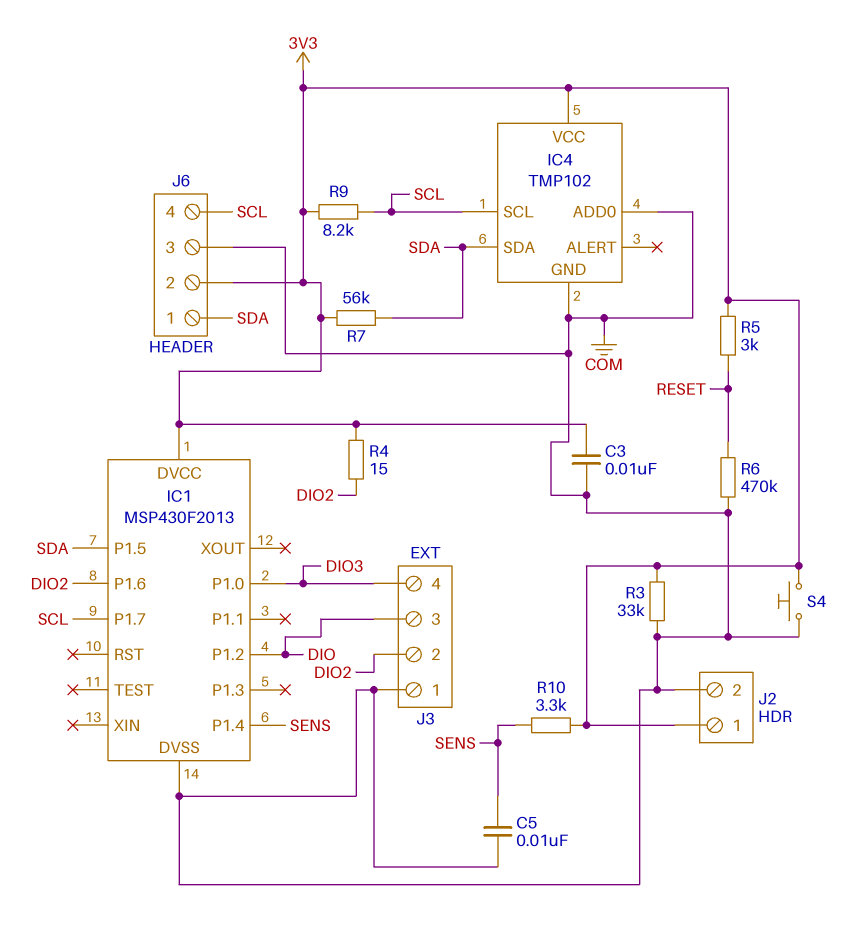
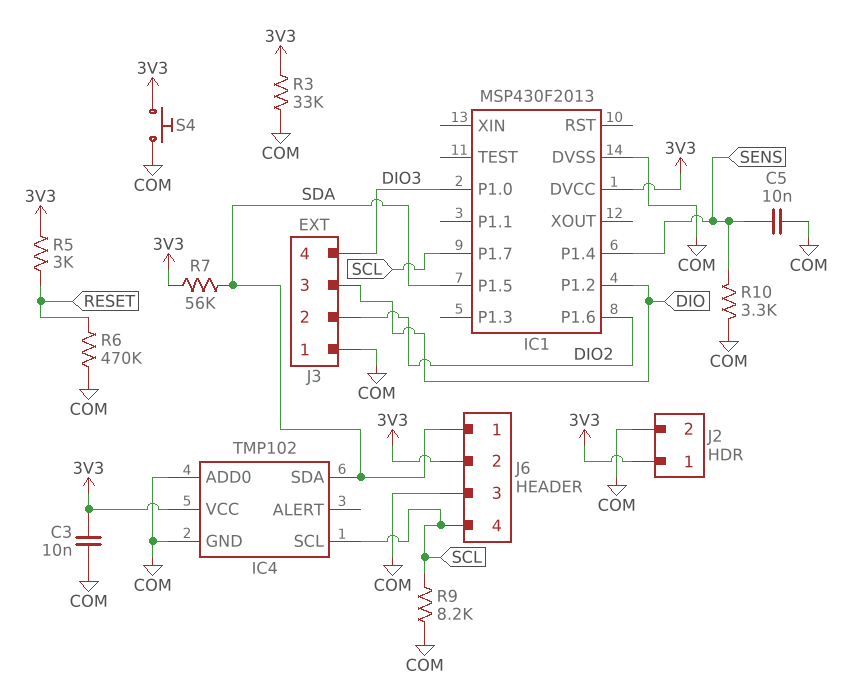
R4: 15 (3V3, DIO2) -> none
R9: 8.2k (3V3, SCL) -> 8.2k (COM, SCL)
R10: 3.3k (3V3, SENS) -> 3.3k (COM, SENS)

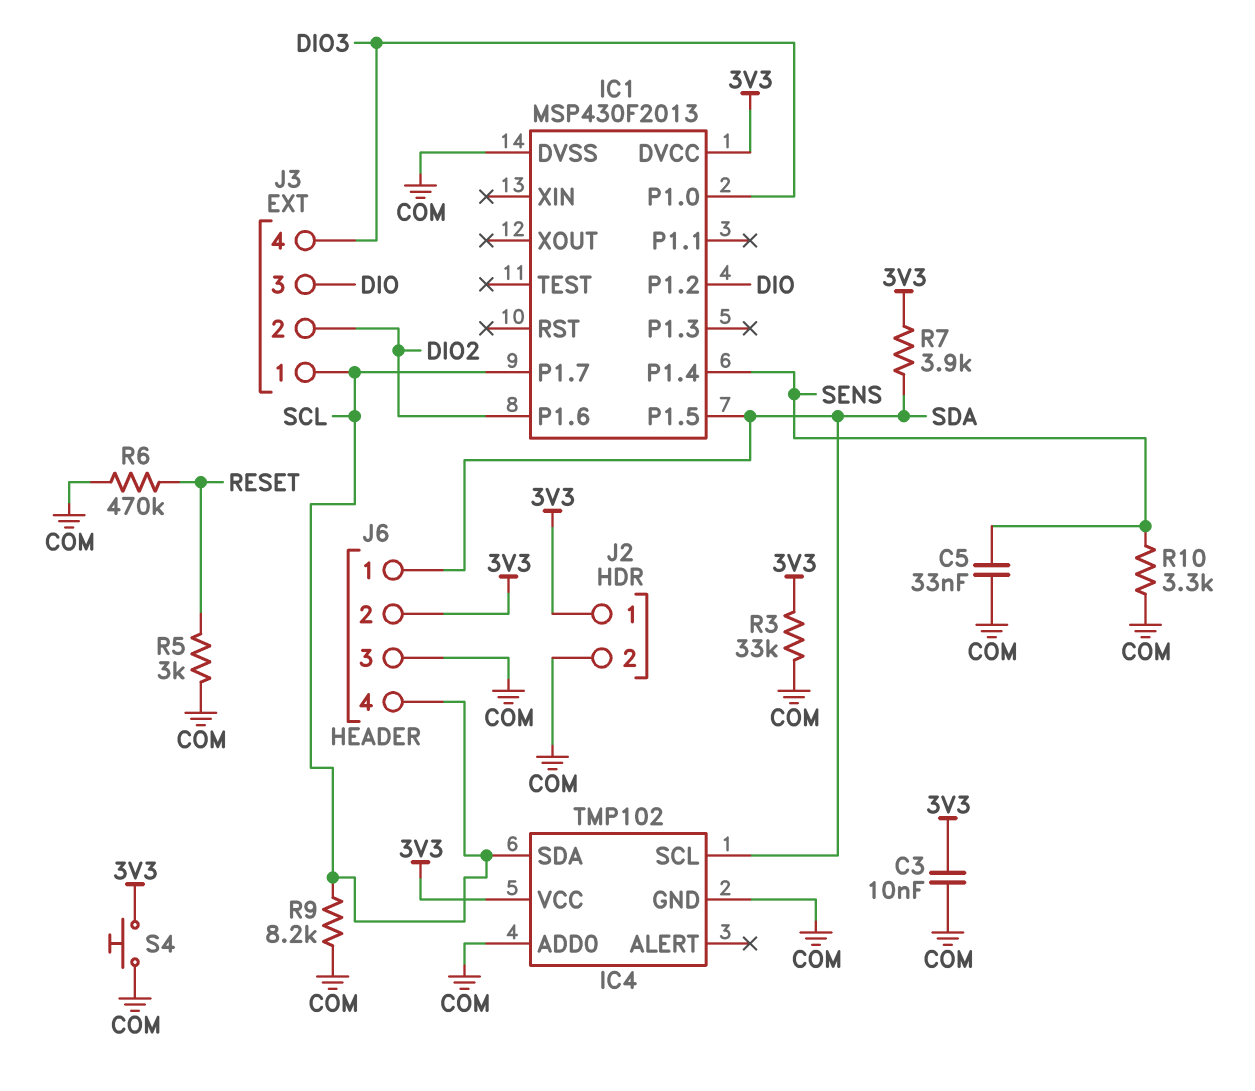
C5: 10nF (COM, SENS) -> 33nF (COM, SENS)
IC4 pin SCL: SCL -> SDA
IC4 pin SDA: SDA -> SCL
J3 pin 1: COM -> SCL
R5: 3k (3V3, RESET) -> 3k (COM, RESET)
R7: 56k (3V3, SDA) -> 3.9k (3V3, SDA)

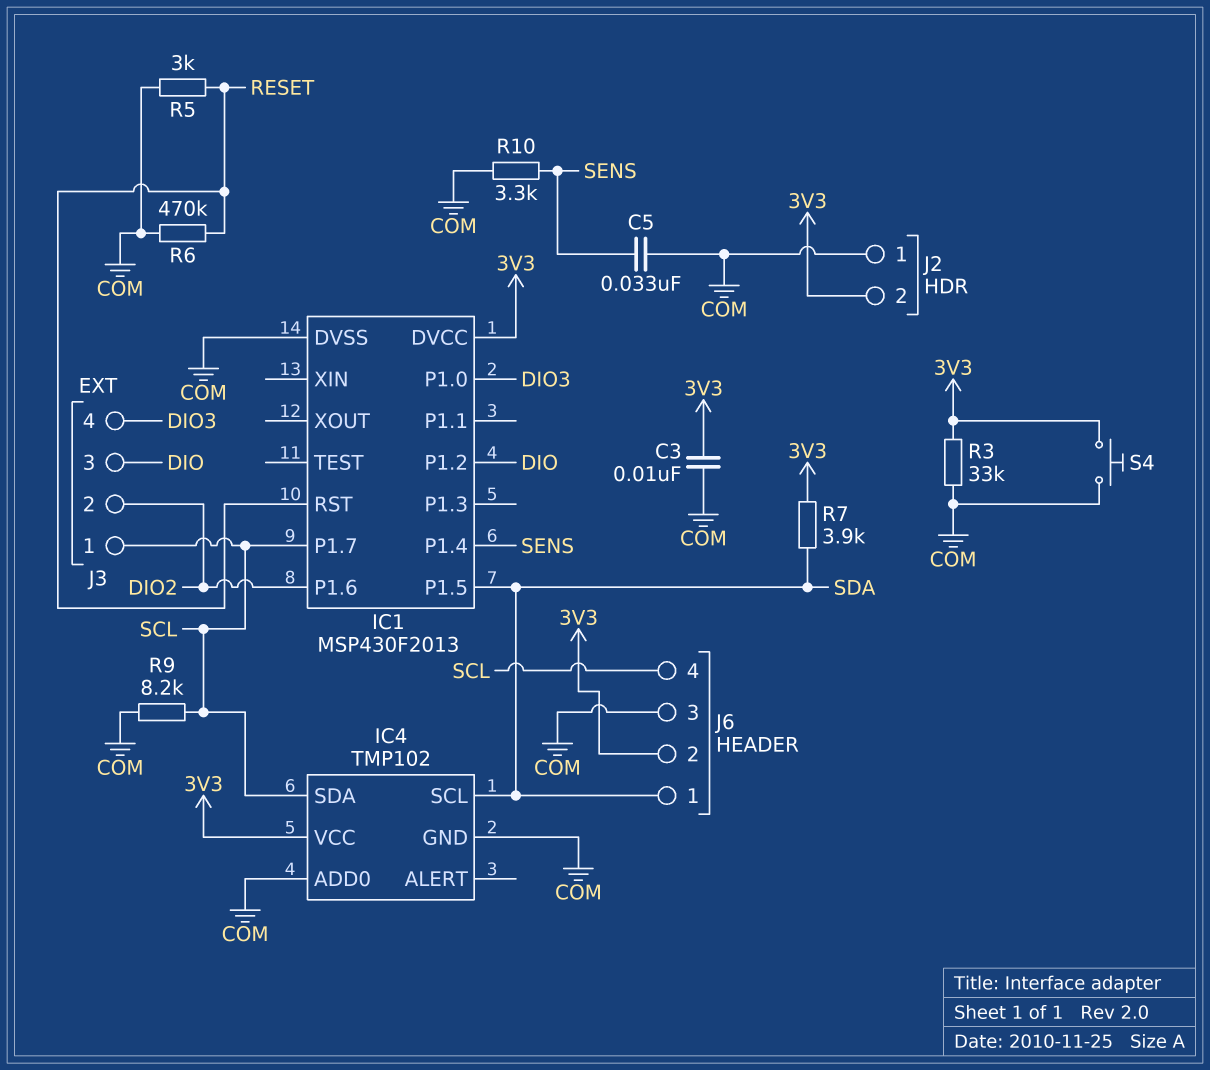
IC1 pin RST: none -> RESET
J2 pin 1: 3V3 -> COM
J2 pin 2: COM -> 3V3

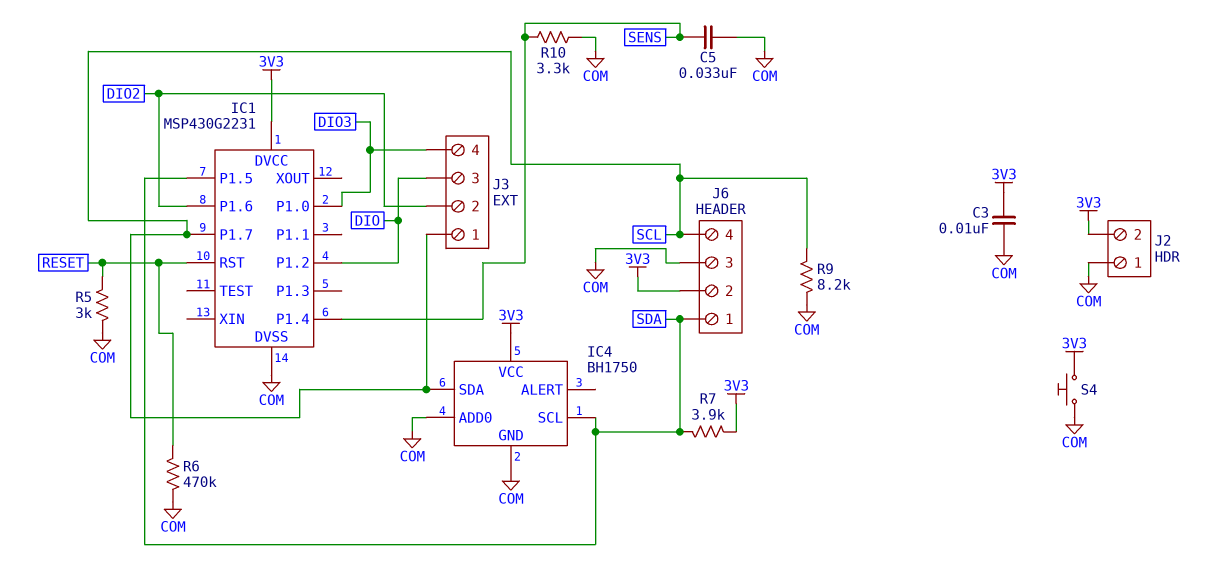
IC1: MSP430F2013 -> MSP430G2231
IC4: TMP102 -> BH1750
R3: 33k (3V3, COM) -> none

